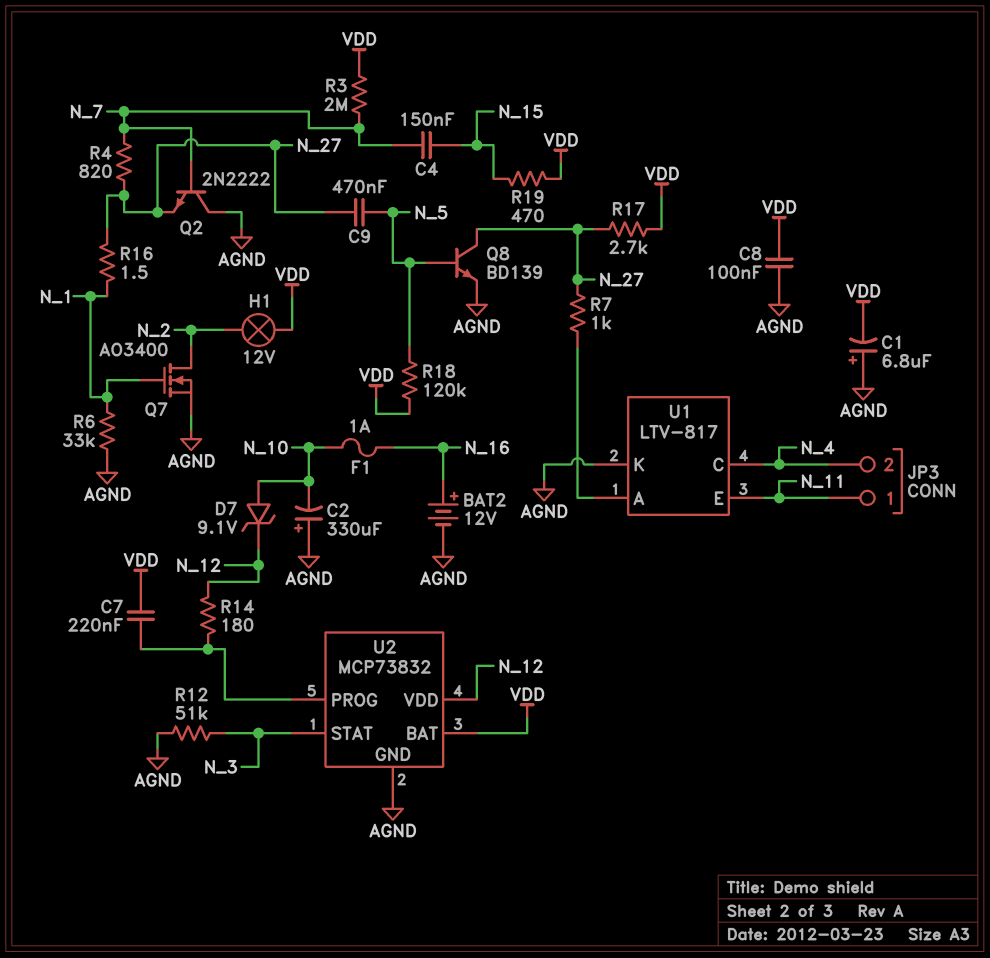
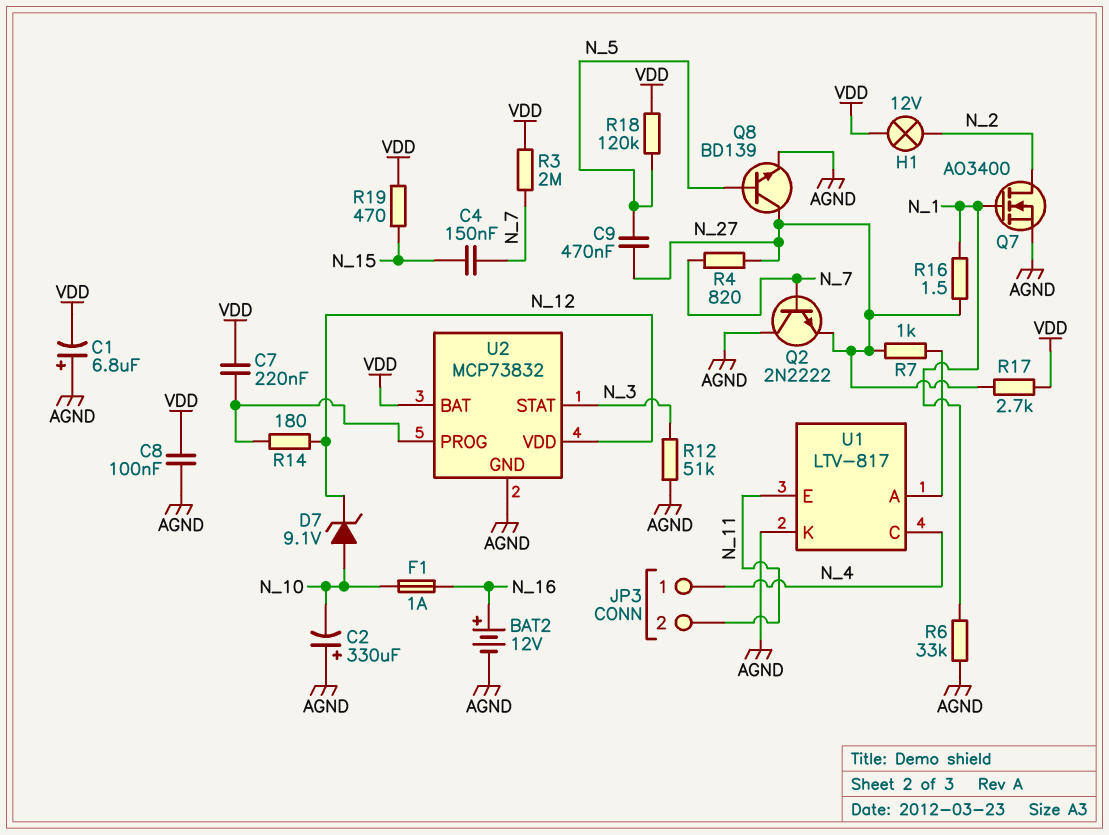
JP3 pin 1: N_11 -> N_4
JP3 pin 2: N_4 -> N_11

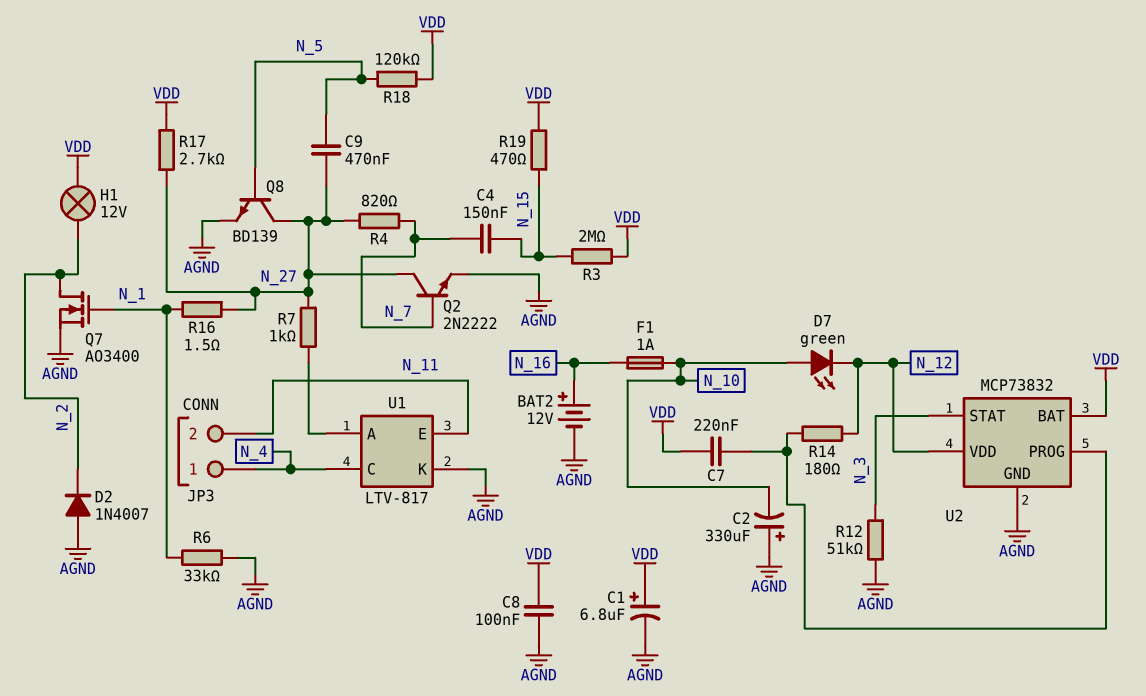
C1: 6.8uF (plus AGND, minus VDD) -> 6.8uF (plus VDD, minus AGND)
D2: none -> diode 1N4007 (A AGND, K N_2)
D7: zener 9.1V (A N_10, K N_12) -> LED green (A N_10, K N_12)
Q2: NPN 2N2222 (B N_7, C AGND, E N_27) -> NPN 2N2222 (B N_7, C N_27, E AGND)
R3: 2M (N_7, VDD) -> 2M (N_15, VDD)

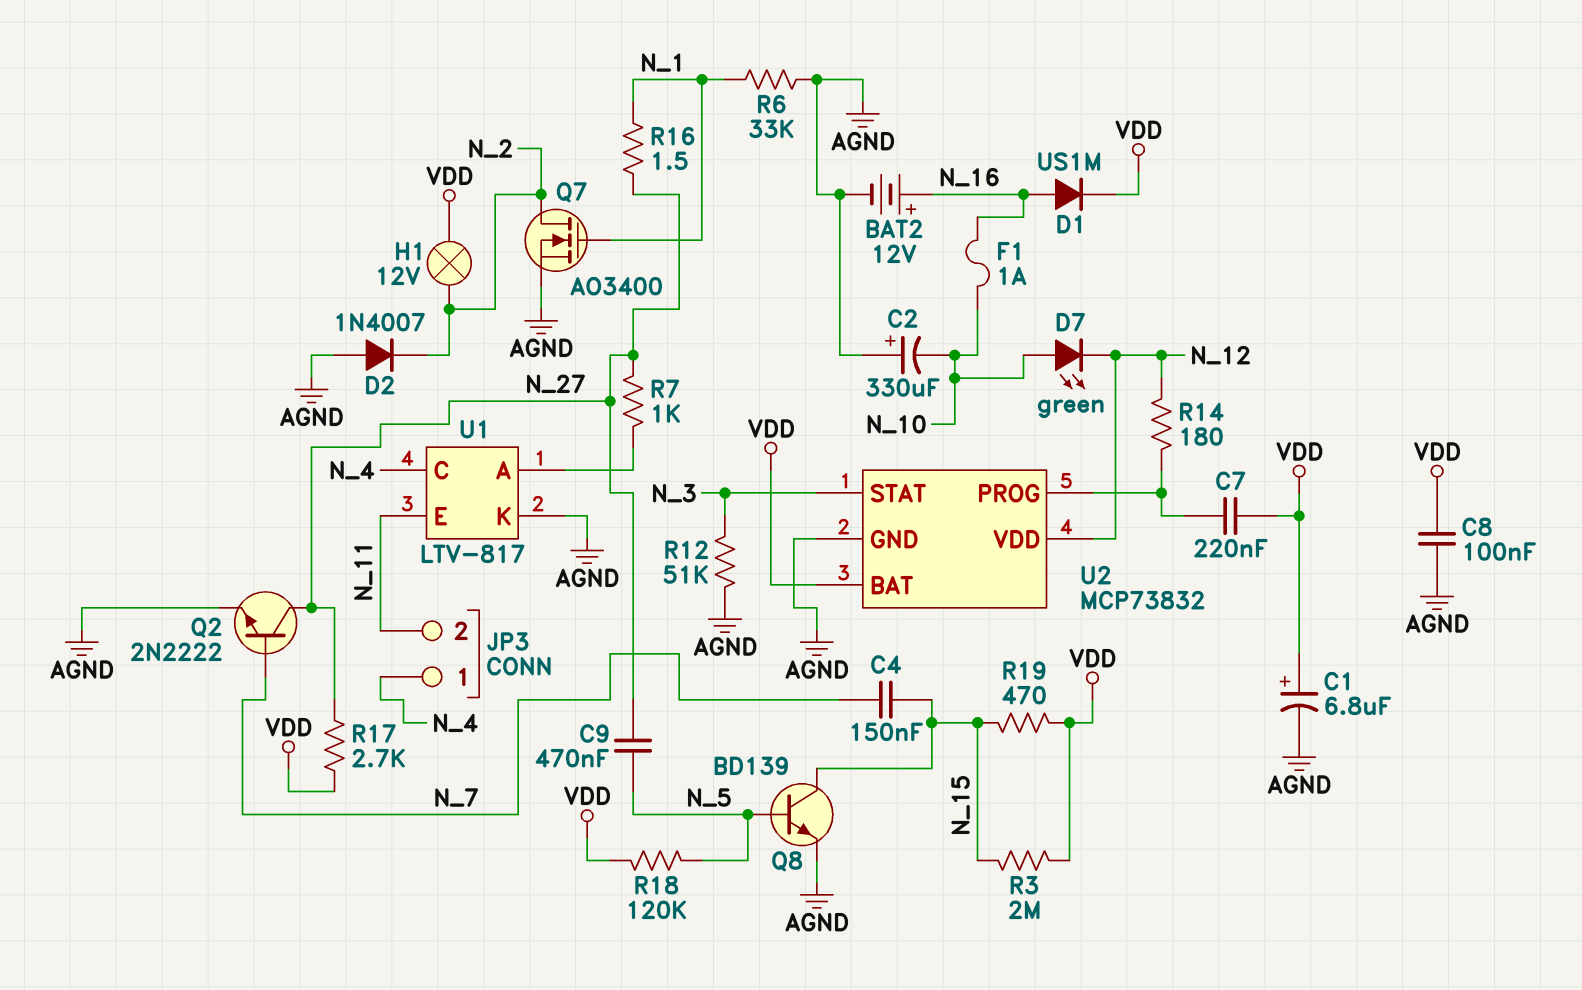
D1: none -> diode US1M (A N_16, K VDD)
Q8: NPN BD139 (B N_5, C N_27, E AGND) -> NPN BD139 (B N_5, C N_15, E AGND)
R4: 820 (N_7, N_27) -> none

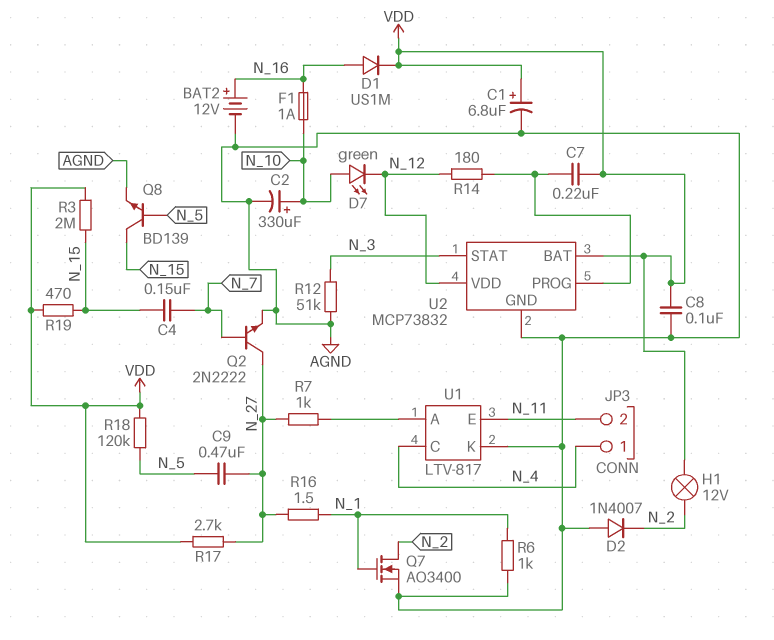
C2: 330uF (plus AGND, minus N_10) -> 330uF (plus N_10, minus AGND)
R6: 33k (AGND, N_1) -> 1k (AGND, N_1)

